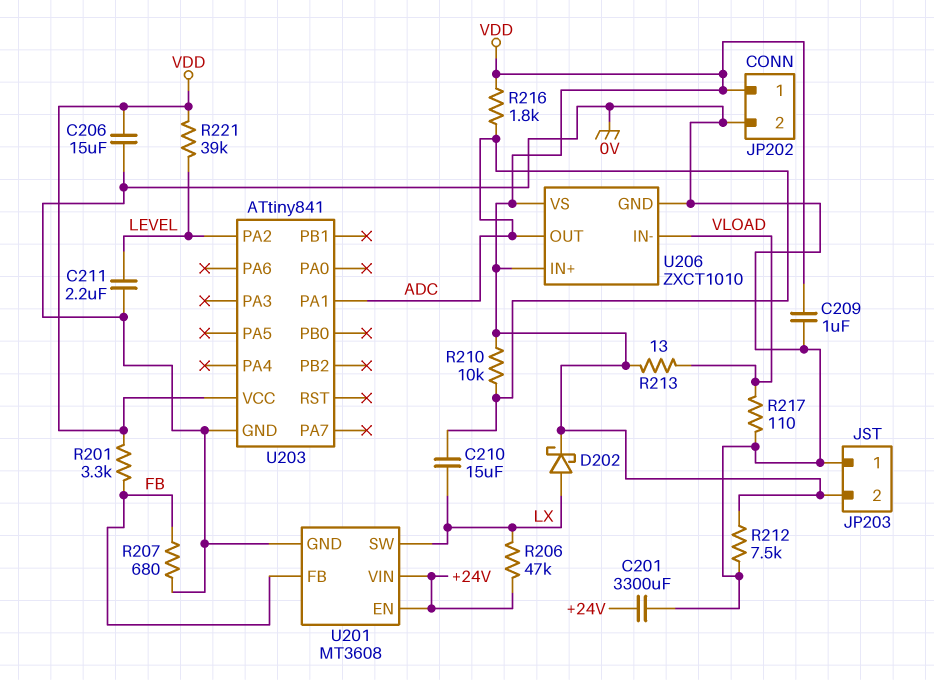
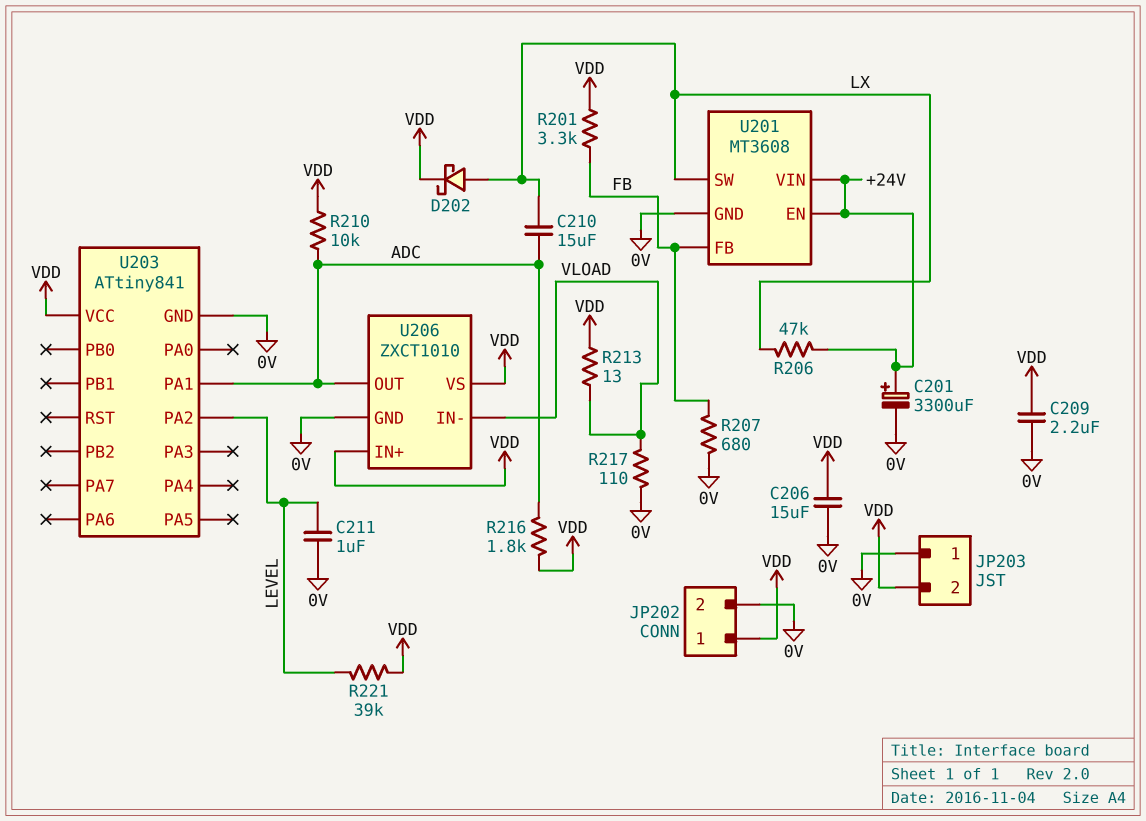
C201: 3300uF (+24V, 0V) -> 3300uF (plus +24V, minus 0V)
C209: 1uF (0V, VDD) -> 2.2uF (0V, VDD)
C211: 2.2uF (0V, LEVEL) -> 1uF (0V, LEVEL)
R212: 7.5k (0V, VDD) -> none

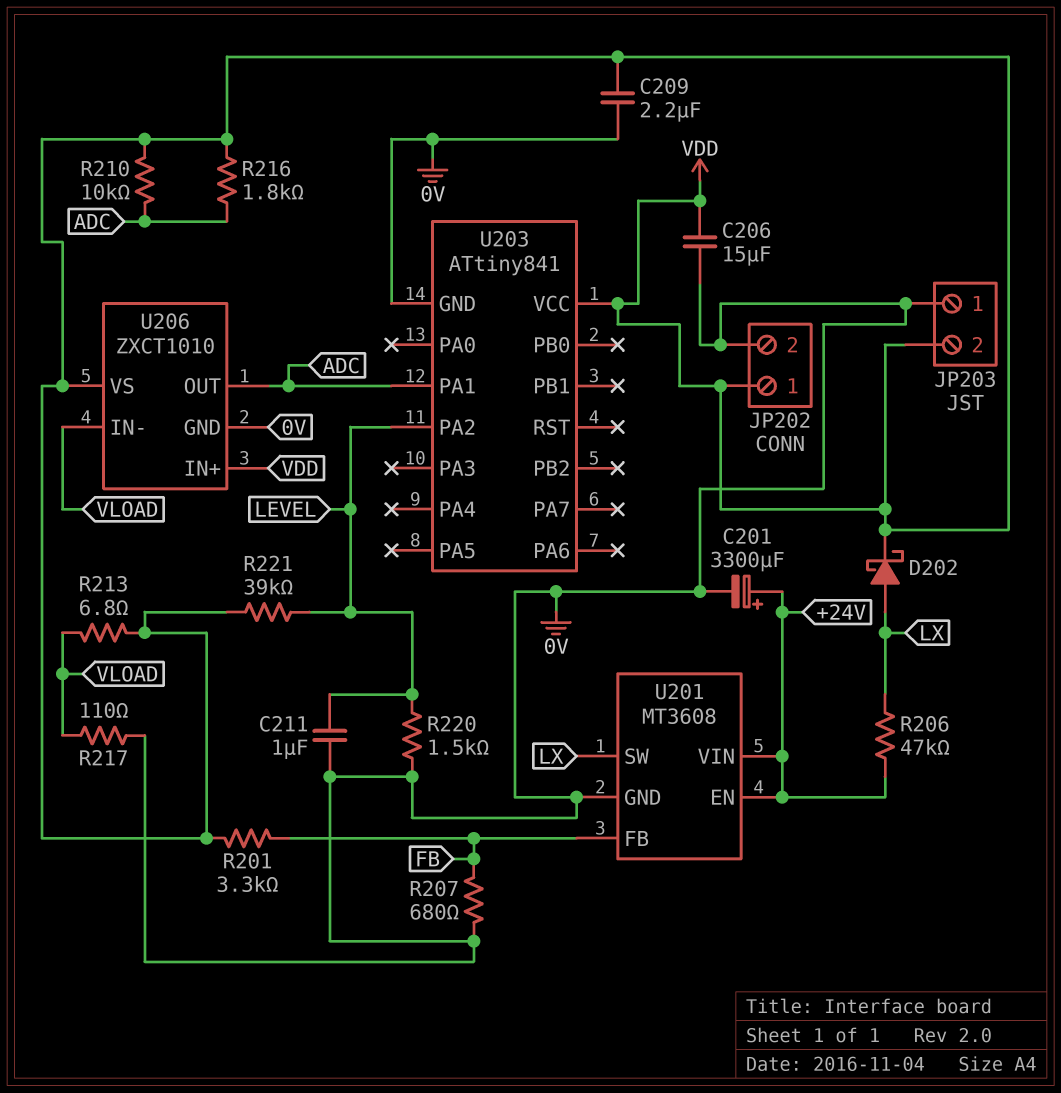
C210: 15uF (ADC, LX) -> none
R213: 13 (VDD, VLOAD) -> 6.8 (VDD, VLOAD)
R220: none -> 1.5k (0V, LEVEL)

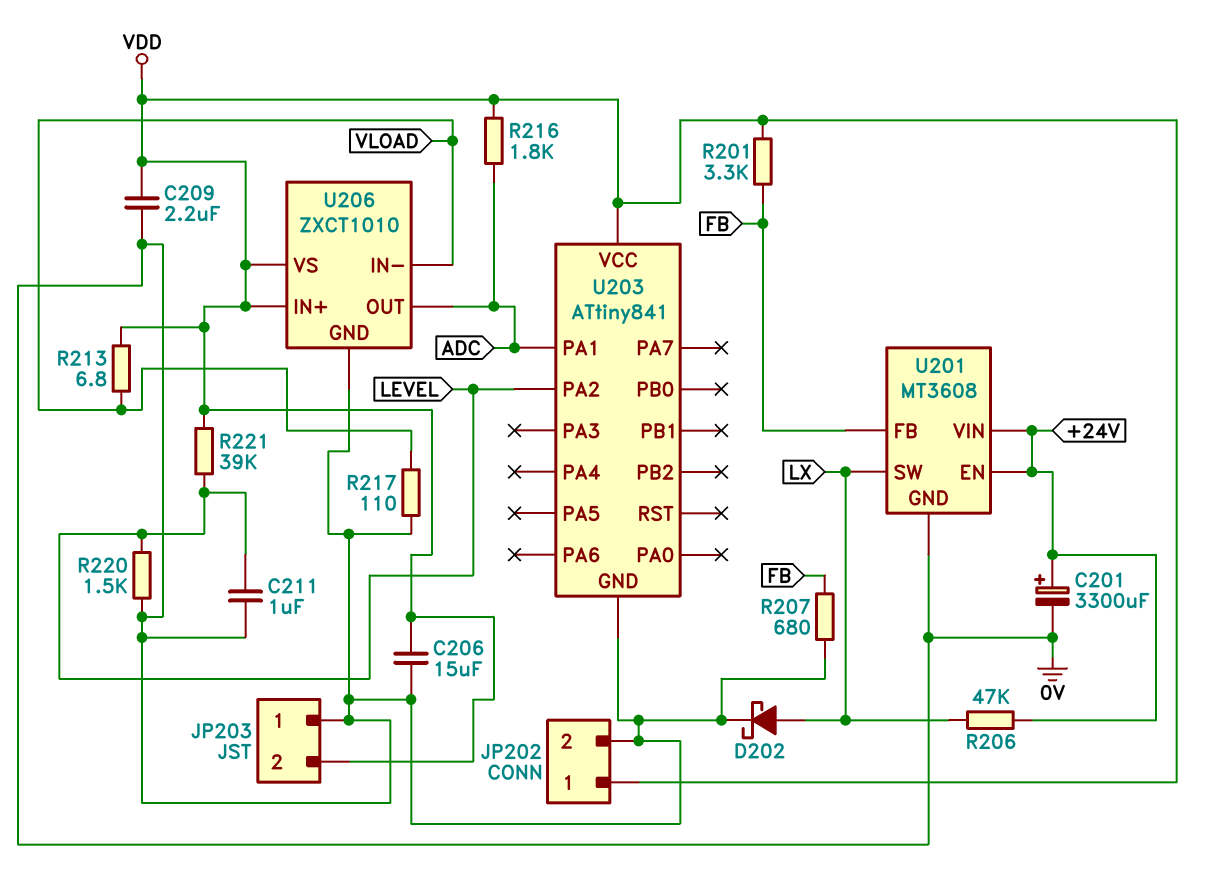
D202: schottky (A LX, K VDD) -> schottky (A LX, K 0V)
R210: 10k (ADC, VDD) -> none

